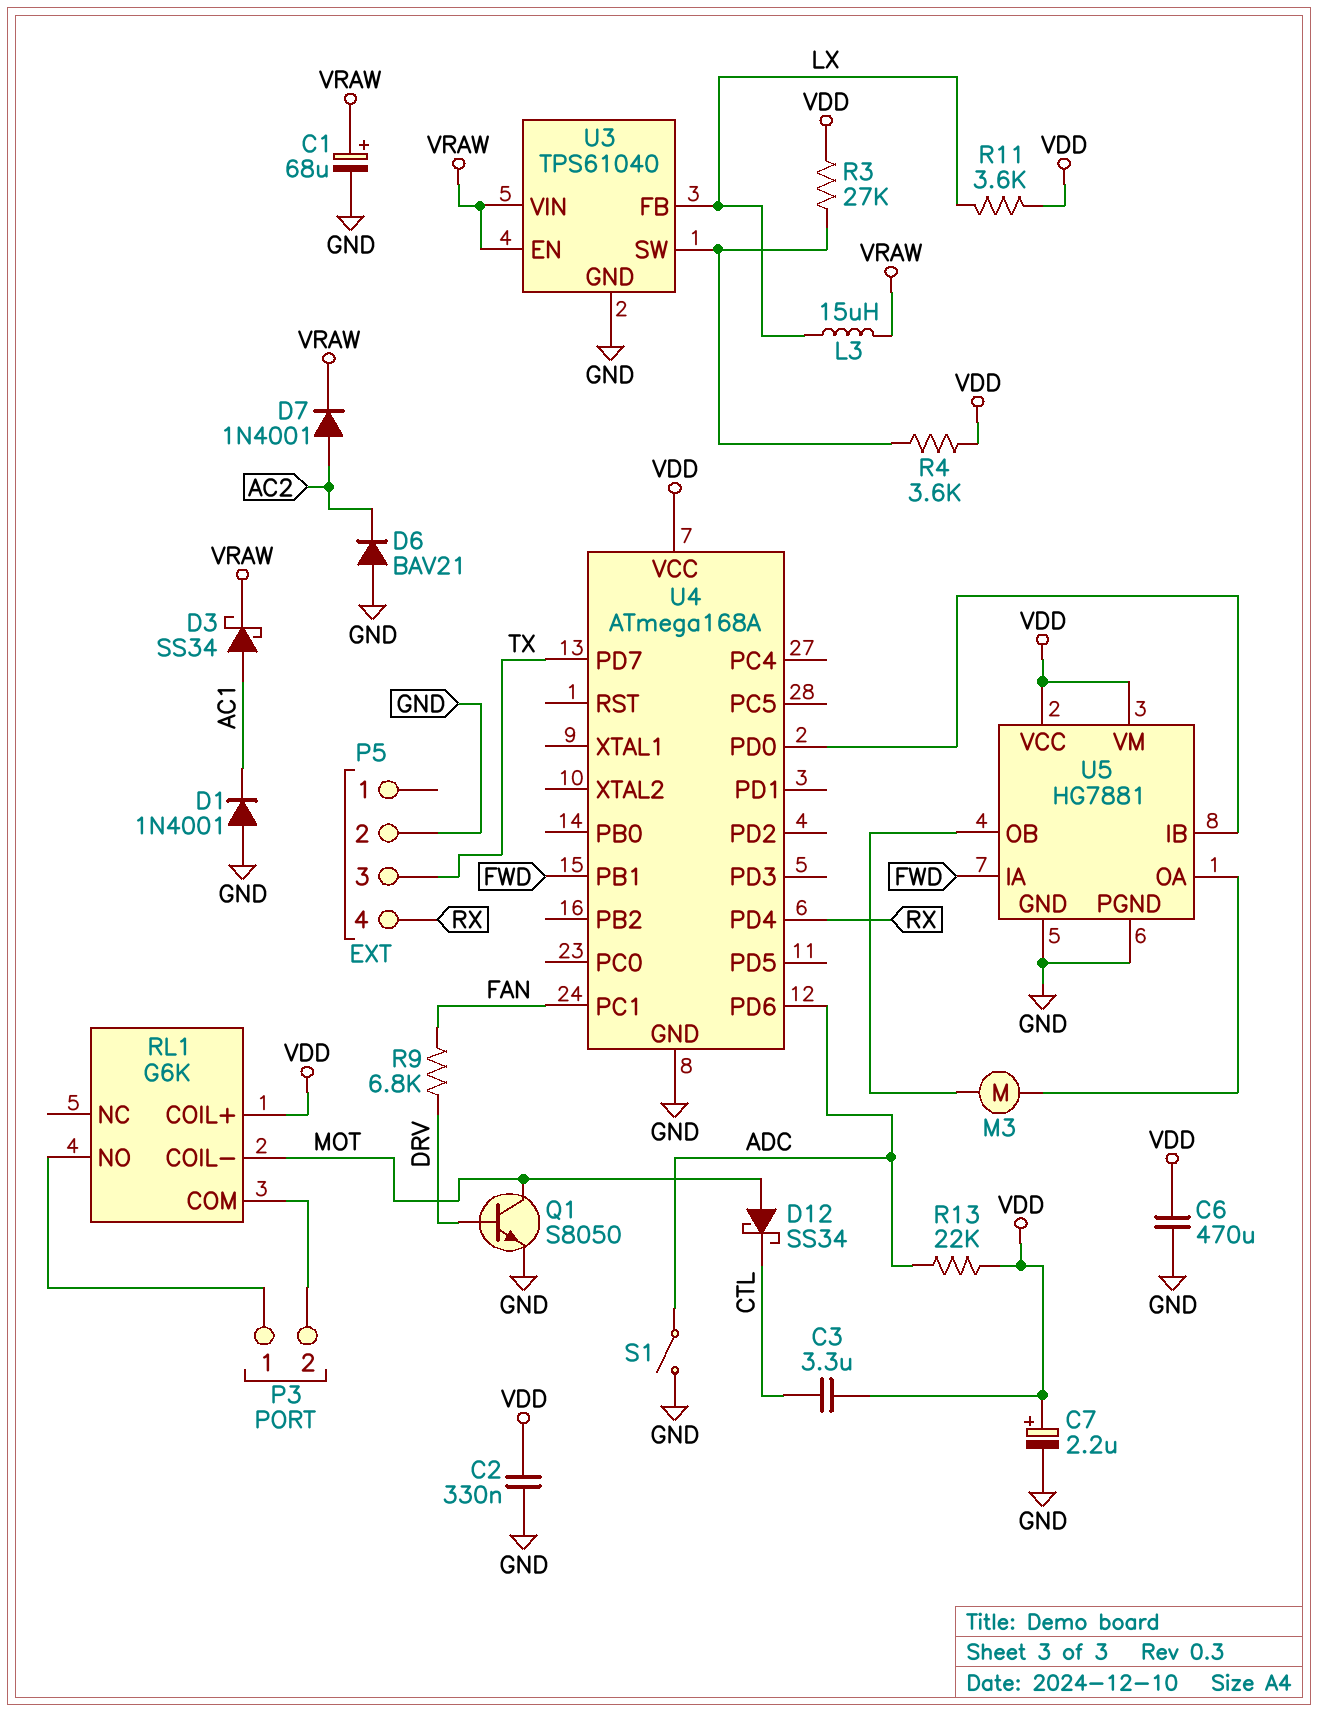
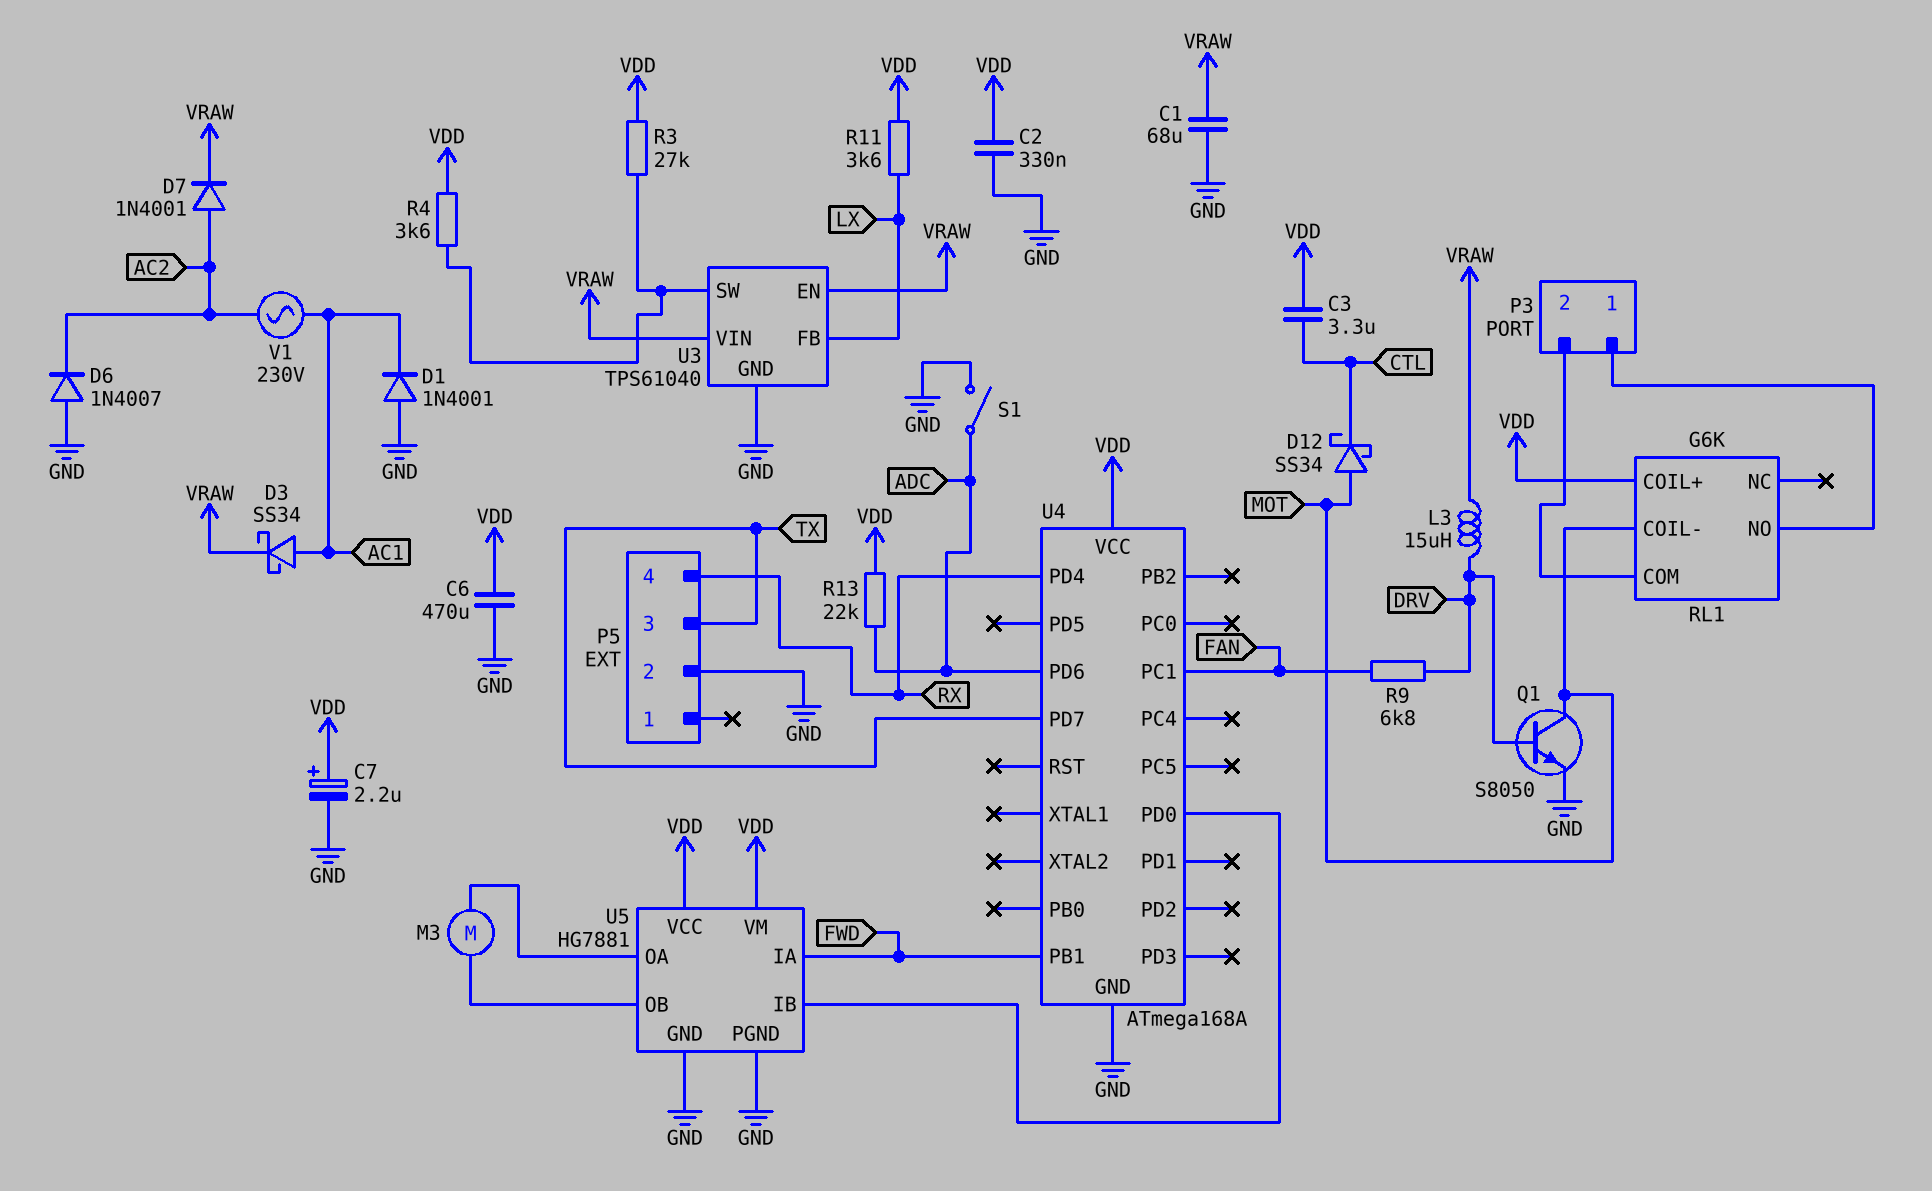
C1: 68uF (plus VRAW, minus GND) -> 68uF (GND, VRAW)
D6: diode BAV21 (A GND, K AC2) -> diode 1N4007 (A GND, K AC2)
L3: 15uH (LX, VRAW) -> 15uH (DRV, VRAW)
V1: none -> AC 230V (AC1, AC2)

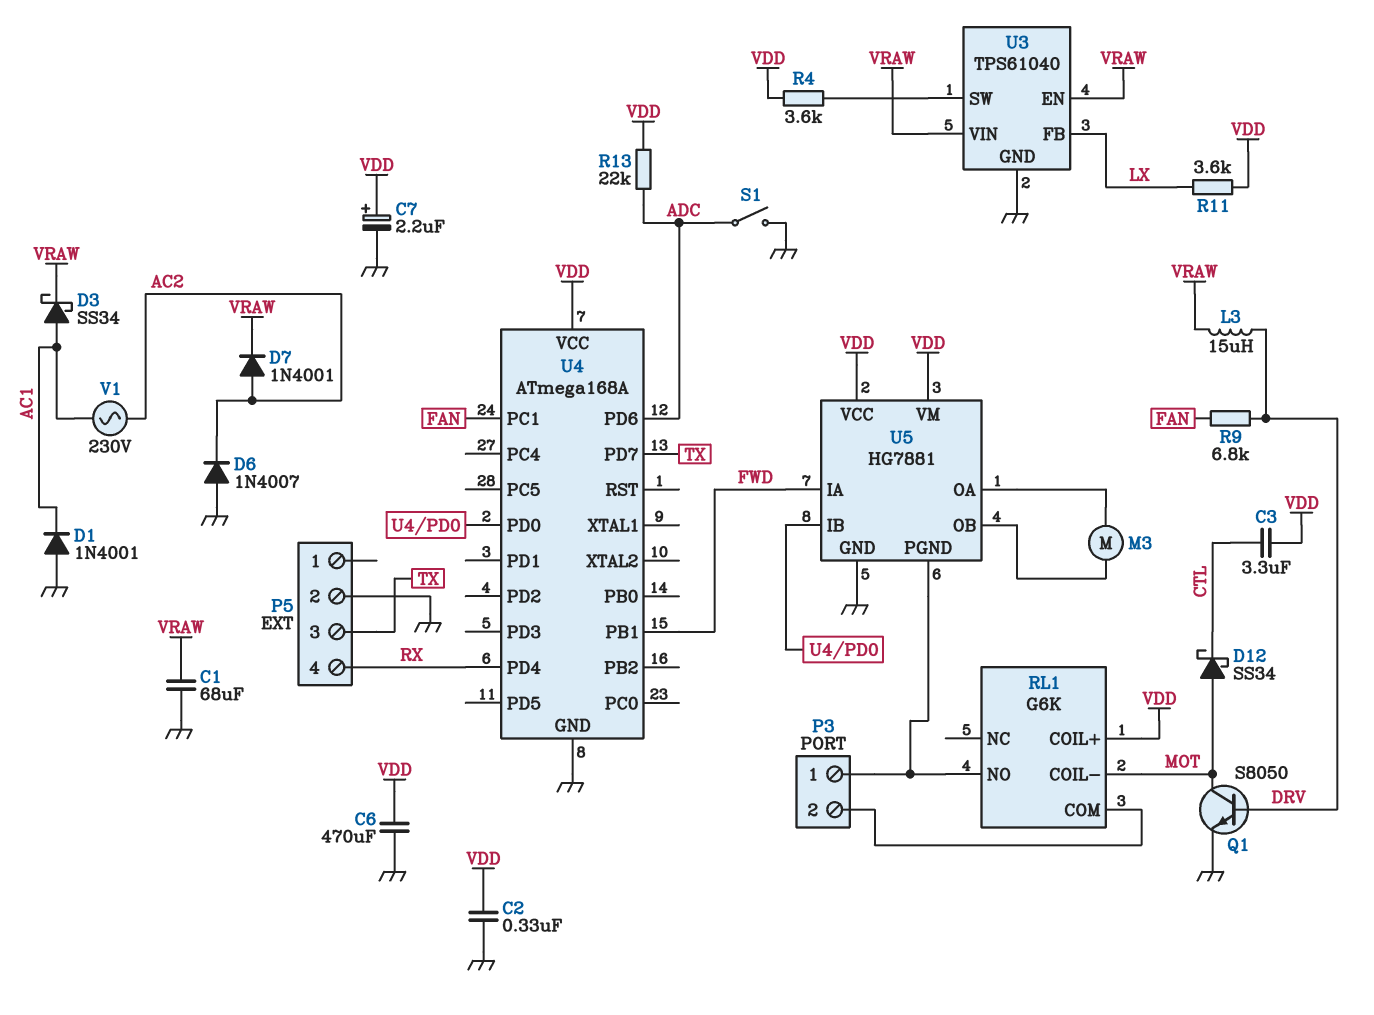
R3: 27k (U3/SW, VDD) -> none
U5 pin PGND: GND -> P3/1

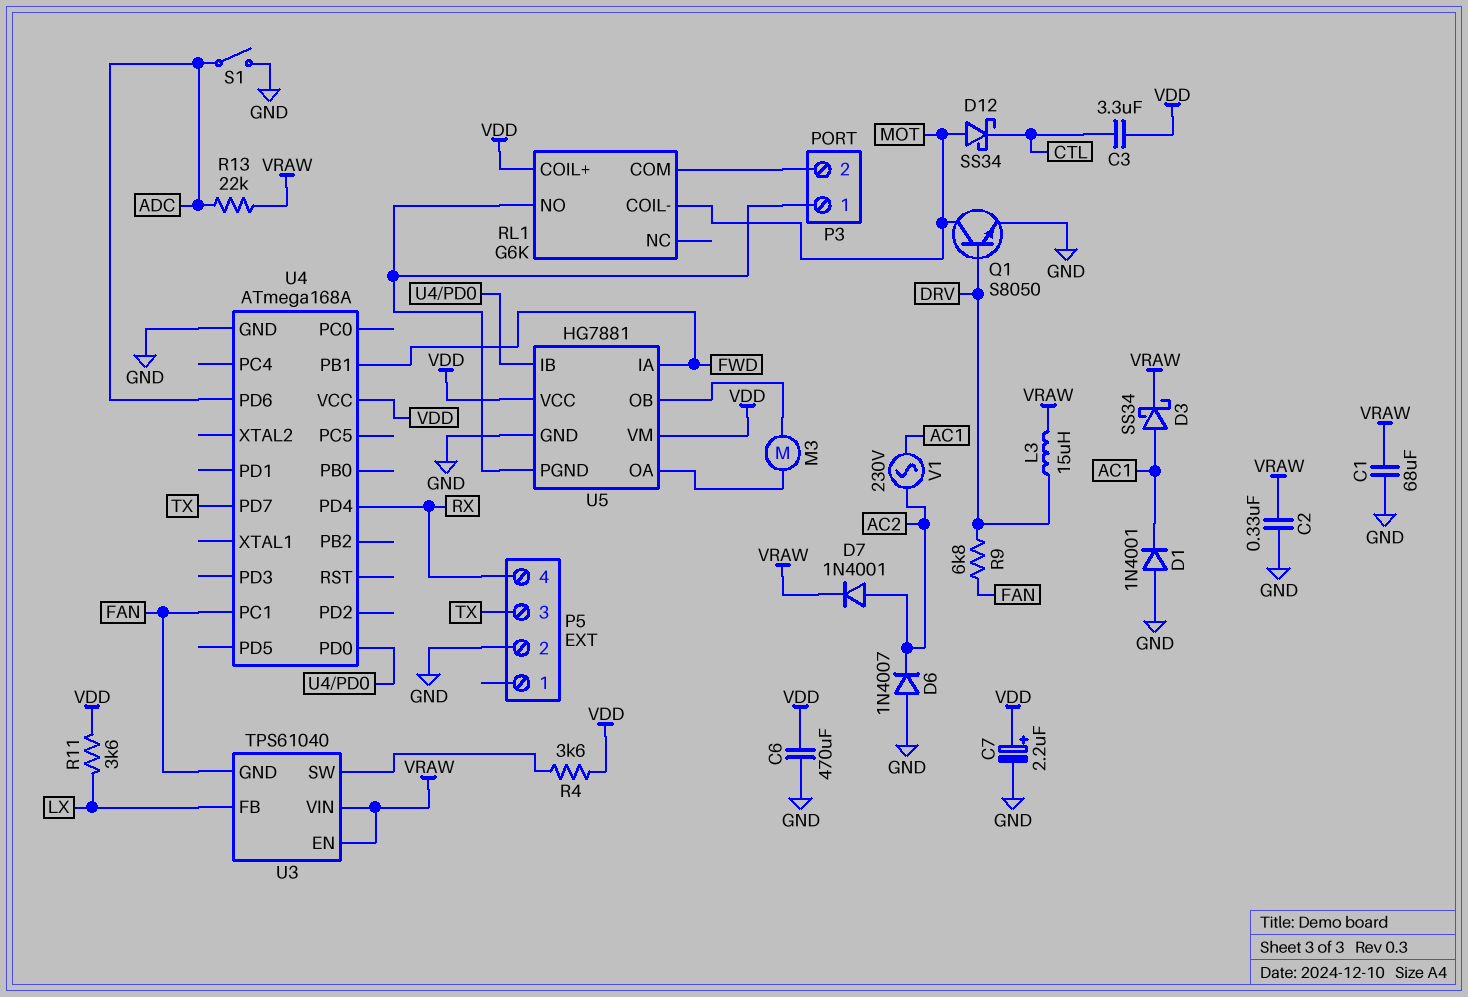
C2: 330nF (GND, VDD) -> 330nF (GND, VRAW)
R13: 22k (ADC, VDD) -> 22k (ADC, VRAW)
U3 pin GND: GND -> FAN

